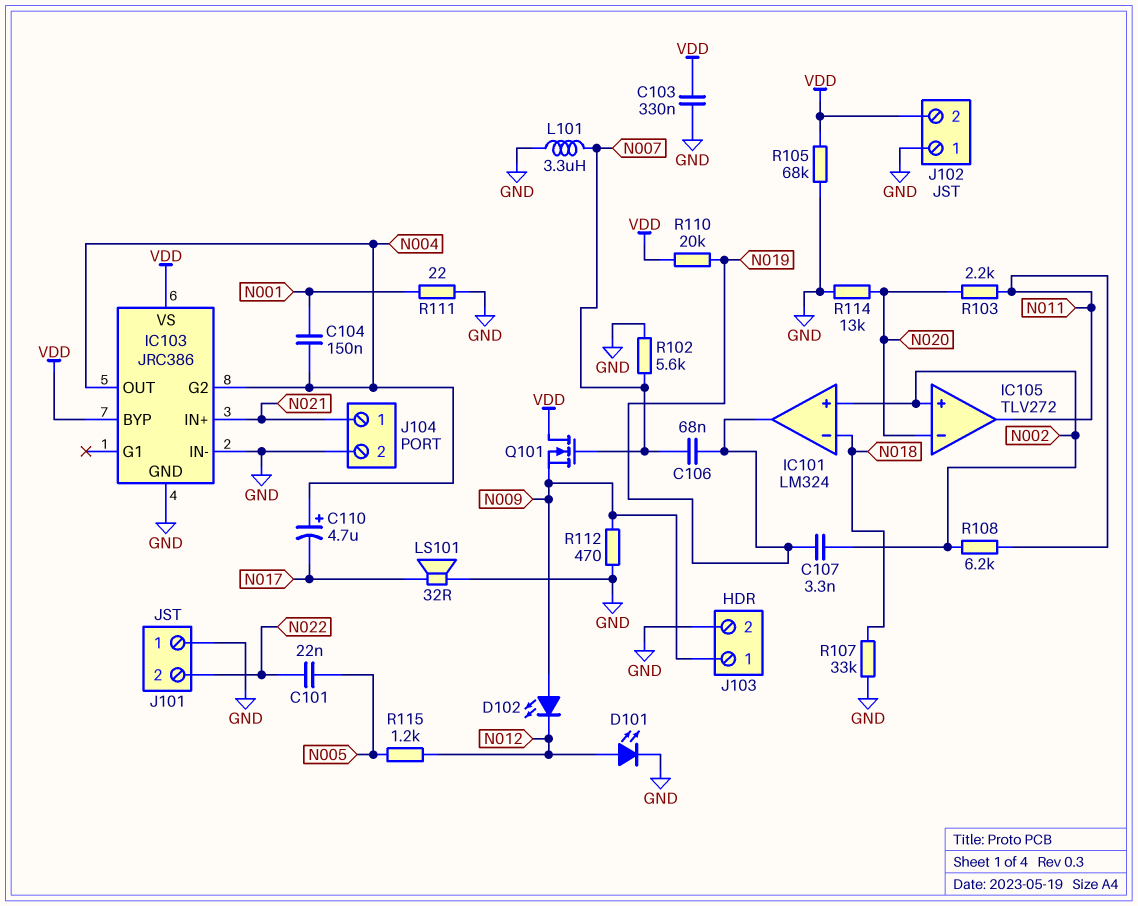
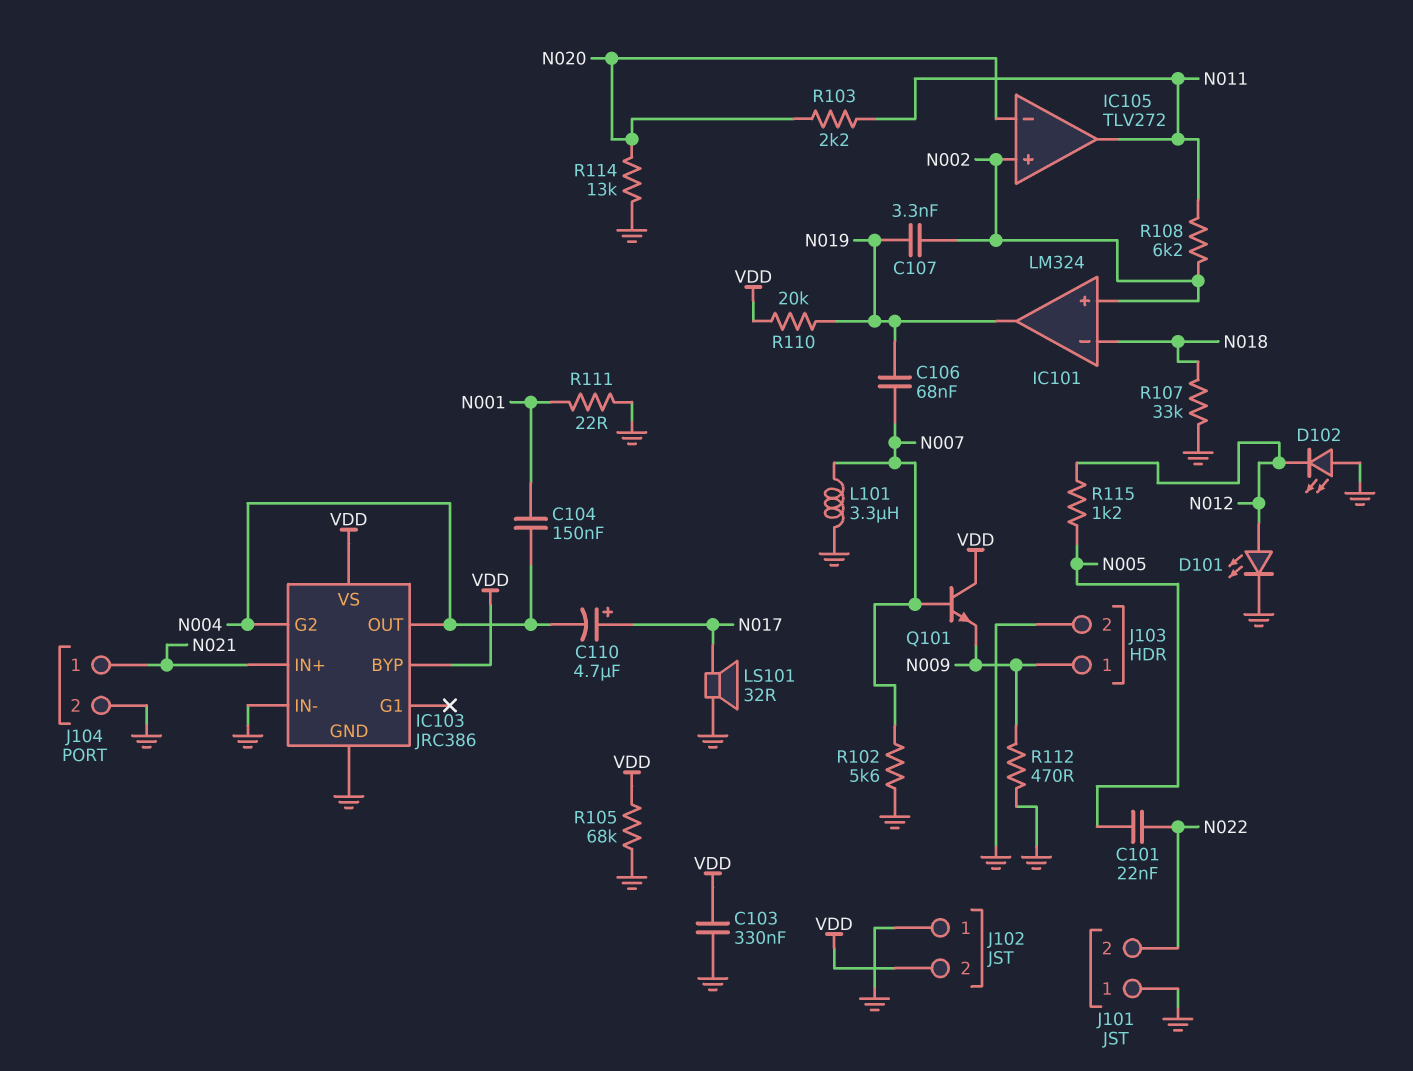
C110: 4.7uF (plus N004, minus N017) -> 4.7uF (plus N017, minus N004)
D102: LED (A N009, K N012) -> LED (A GND, K N012)
Q101: NMOS (G N007, D VDD, S N009) -> NPN (B N007, C VDD, E N009)

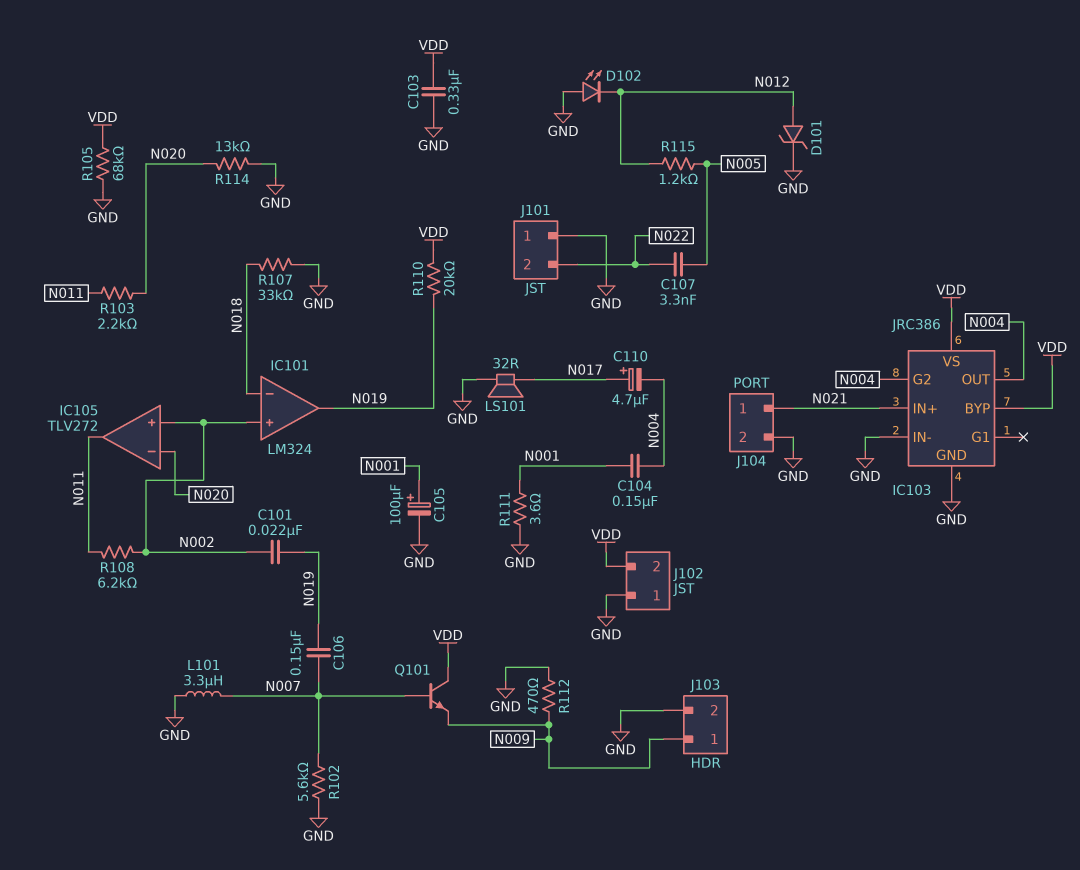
C101: 22nF (N005, N022) -> 22nF (N002, N019)
C105: none -> 100uF (plus N001, minus GND)
C106: 68nF (N007, N019) -> 150nF (N007, N019)
C107: 3.3nF (N002, N019) -> 3.3nF (N005, N022)
D101: LED (A N012, K GND) -> zener (A N012, K GND)
R111: 22 (GND, N001) -> 3.6 (GND, N001)

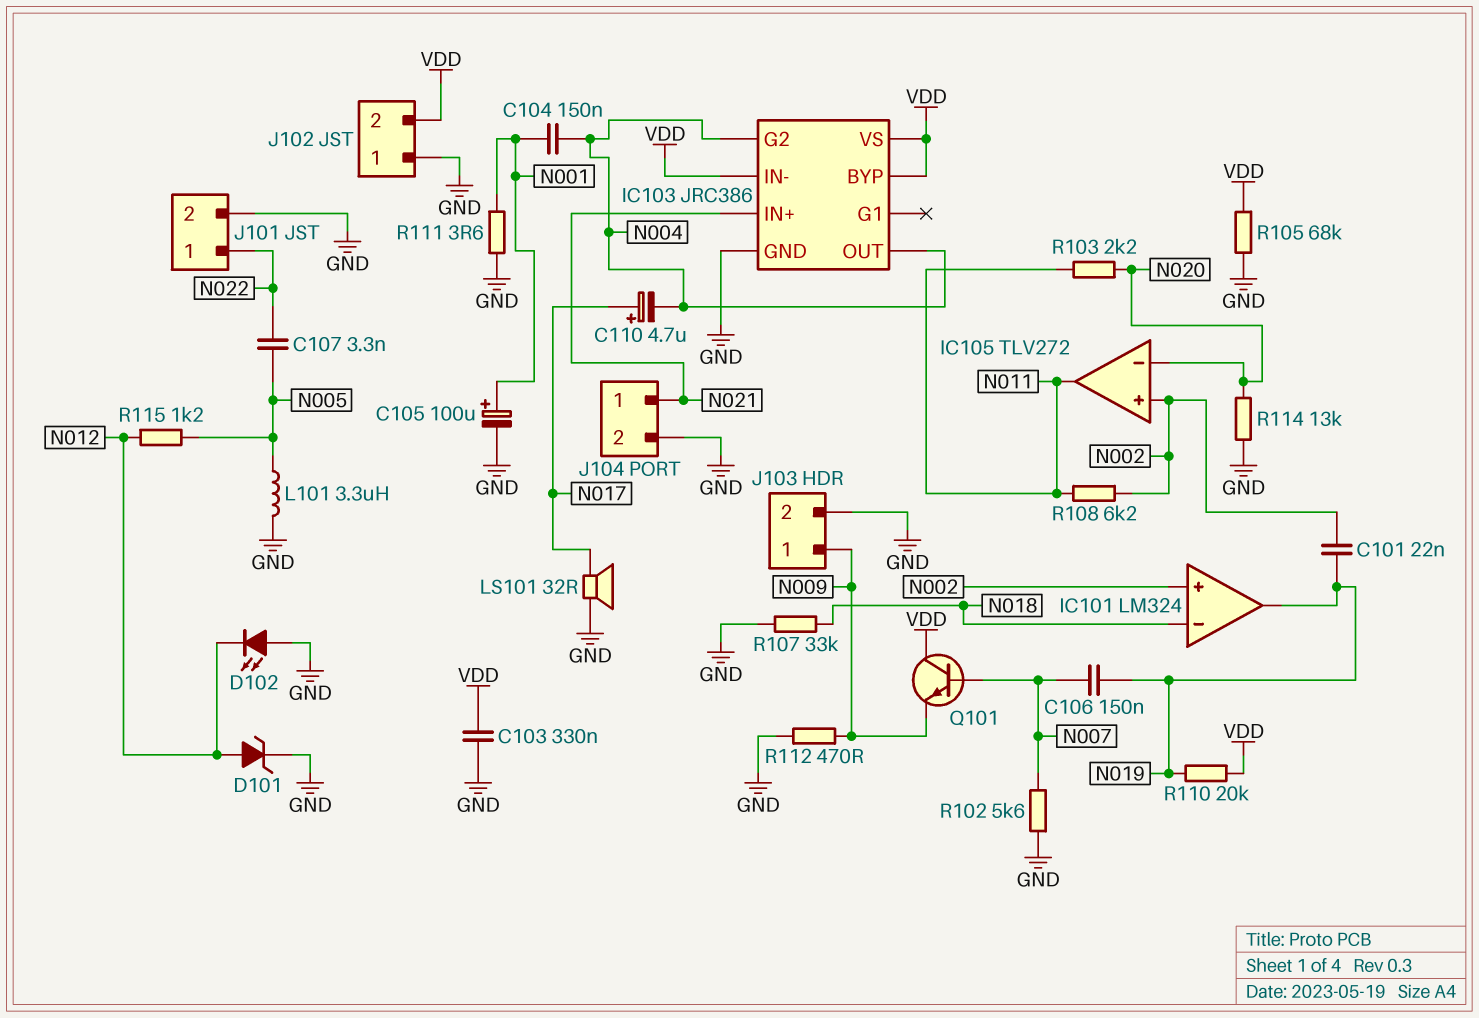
IC103 pin IN-: GND -> VDD
J101 pin 1: GND -> N022
J101 pin 2: N022 -> GND
L101: 3.3uH (GND, N007) -> 3.3uH (GND, N005)

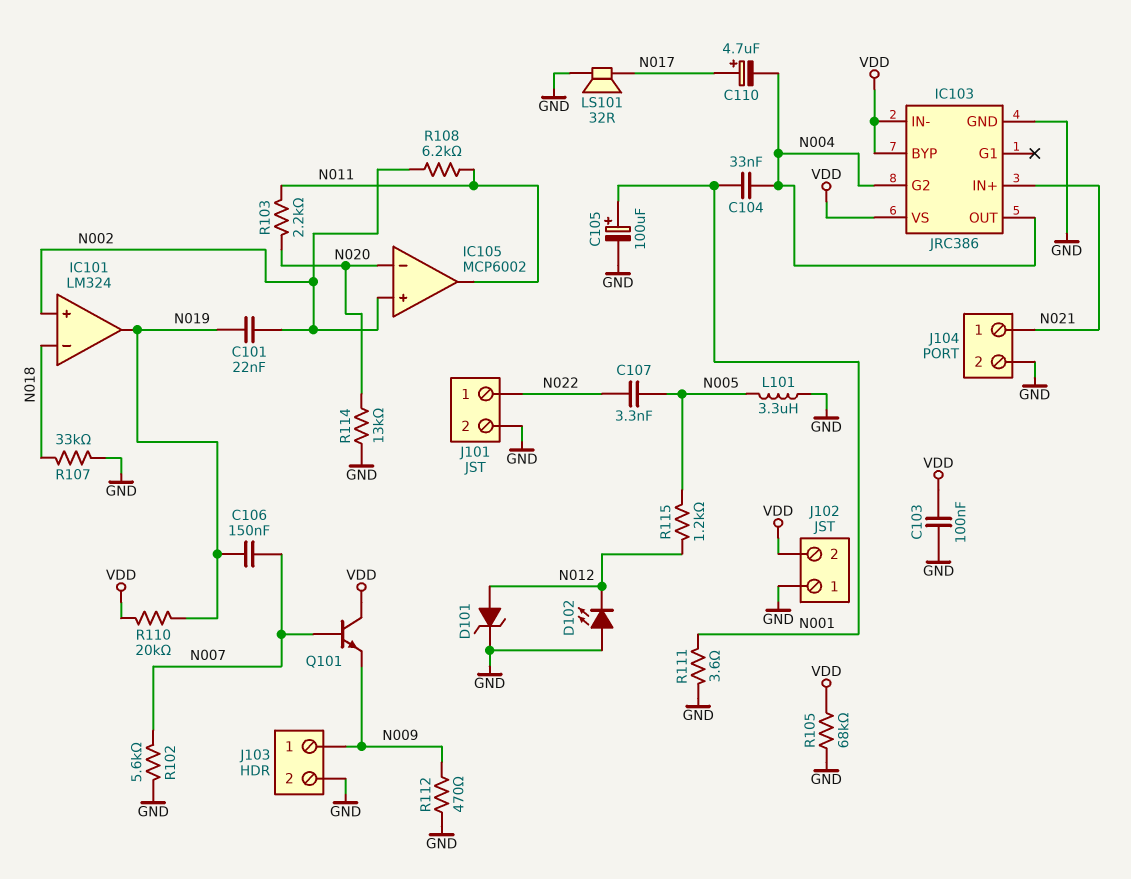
C103: 330nF (GND, VDD) -> 100nF (GND, VDD)
C104: 150nF (N001, N004) -> 33nF (N001, N004)
IC105: TLV272 -> MCP6002

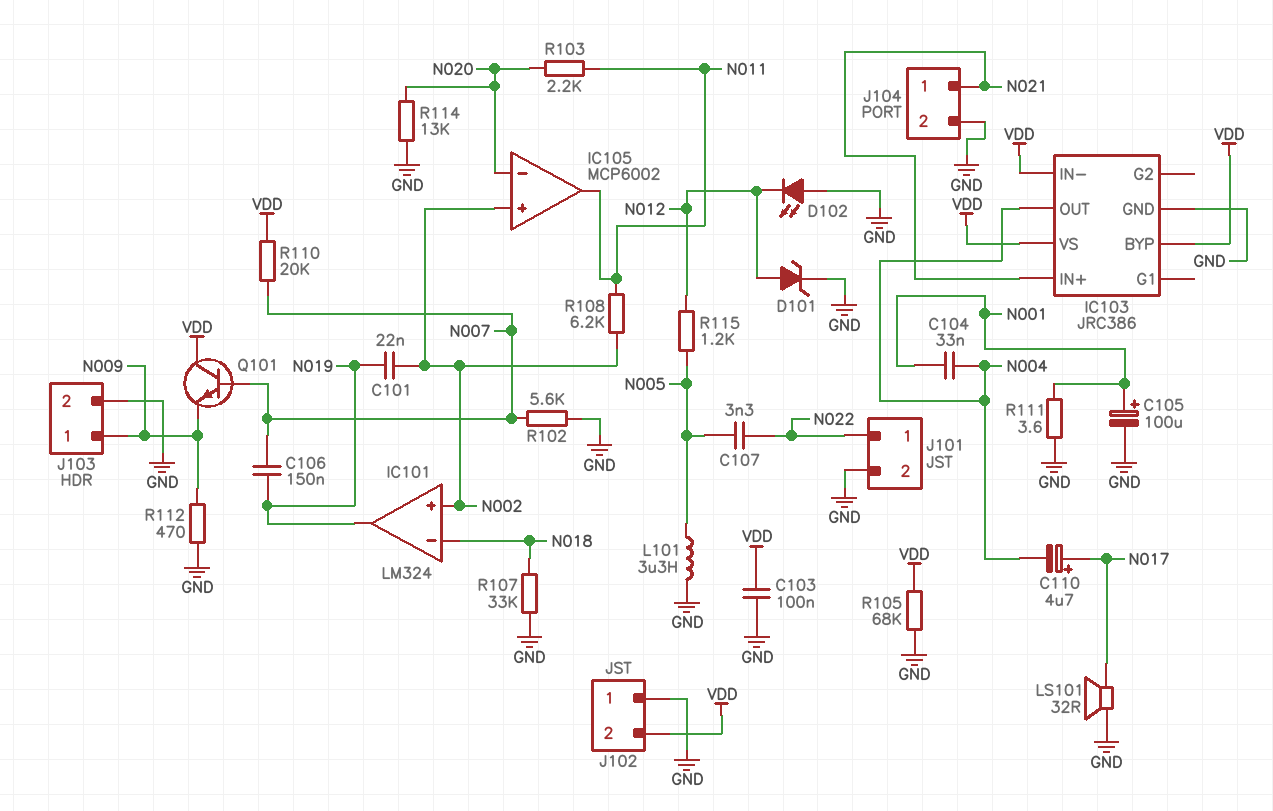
IC103 pin G2: N004 -> none
R110: 20k (N019, VDD) -> 20k (N007, VDD)

